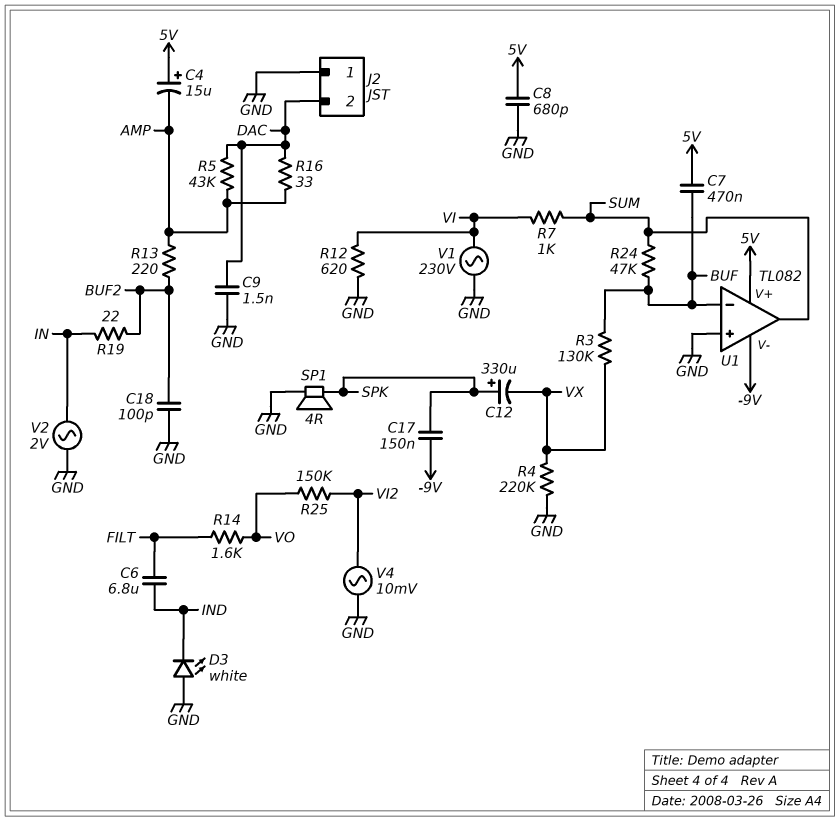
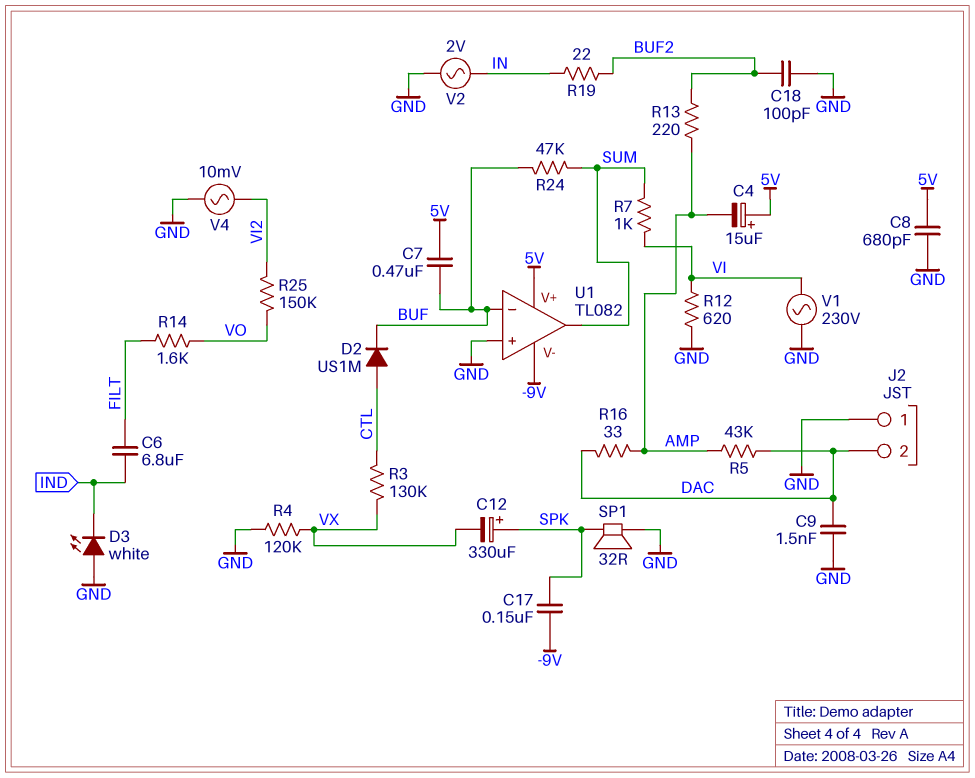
D2: none -> diode US1M (A CTL, K BUF)
R3: 130k (BUF, VX) -> 130k (CTL, VX)
R4: 220k (GND, VX) -> 120k (GND, VX)
SP1: speaker 4R (GND, SPK) -> speaker 32R (GND, SPK)

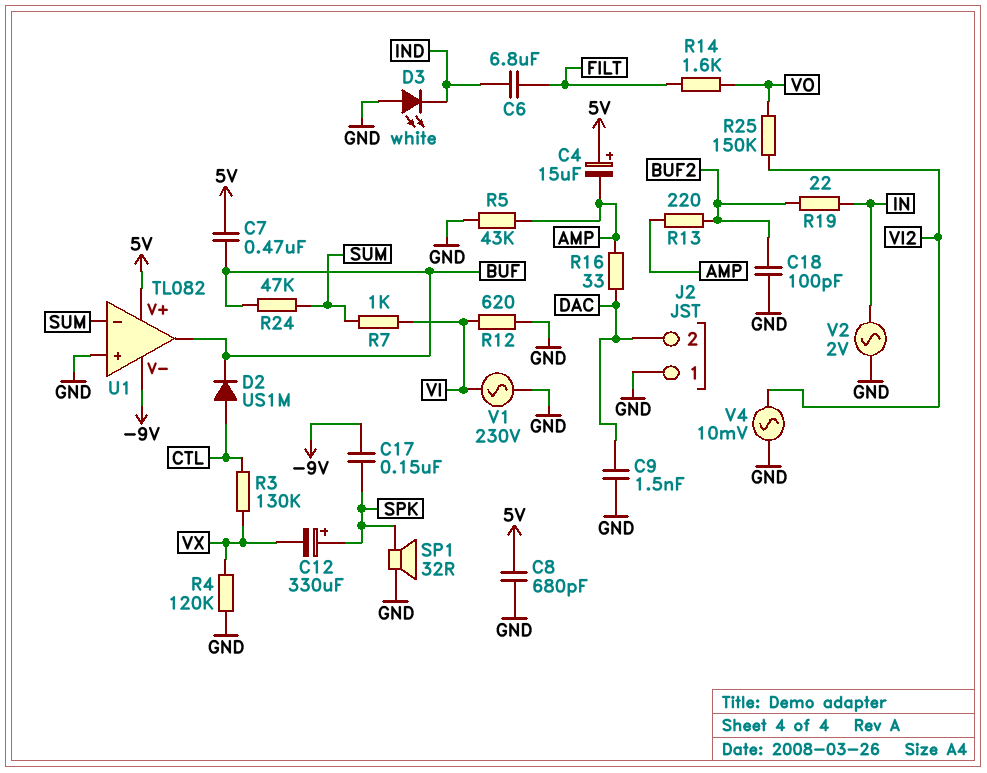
R5: 43k (AMP, DAC) -> 43k (AMP, GND)
U1 pin in-: BUF -> SUM
U1 pin out: SUM -> BUF

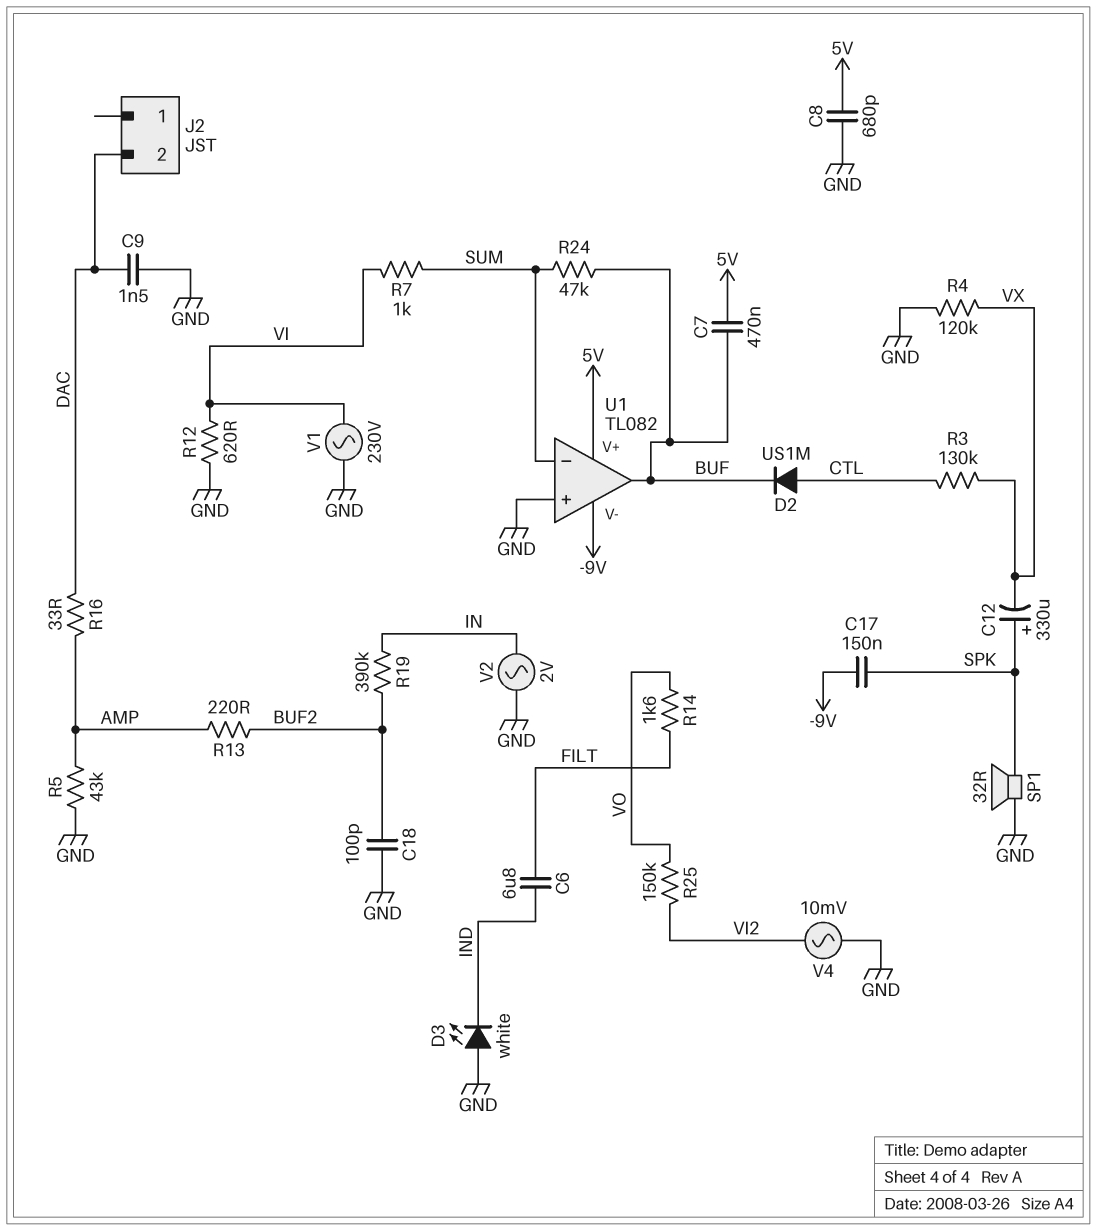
C4: 15uF (plus 5V, minus AMP) -> none
J2 pin 1: GND -> none
R19: 22 (BUF2, IN) -> 390k (BUF2, IN)

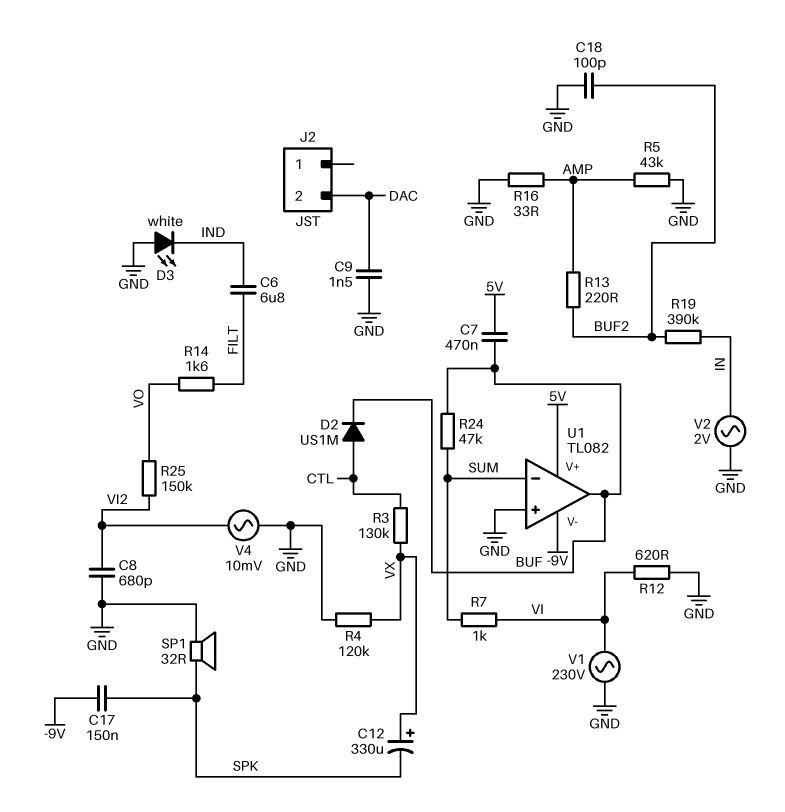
C8: 680pF (5V, GND) -> 680pF (GND, VI2)
C12: 330uF (plus SPK, minus VX) -> 330uF (plus VX, minus SPK)
R16: 33 (AMP, DAC) -> 33 (AMP, GND)

